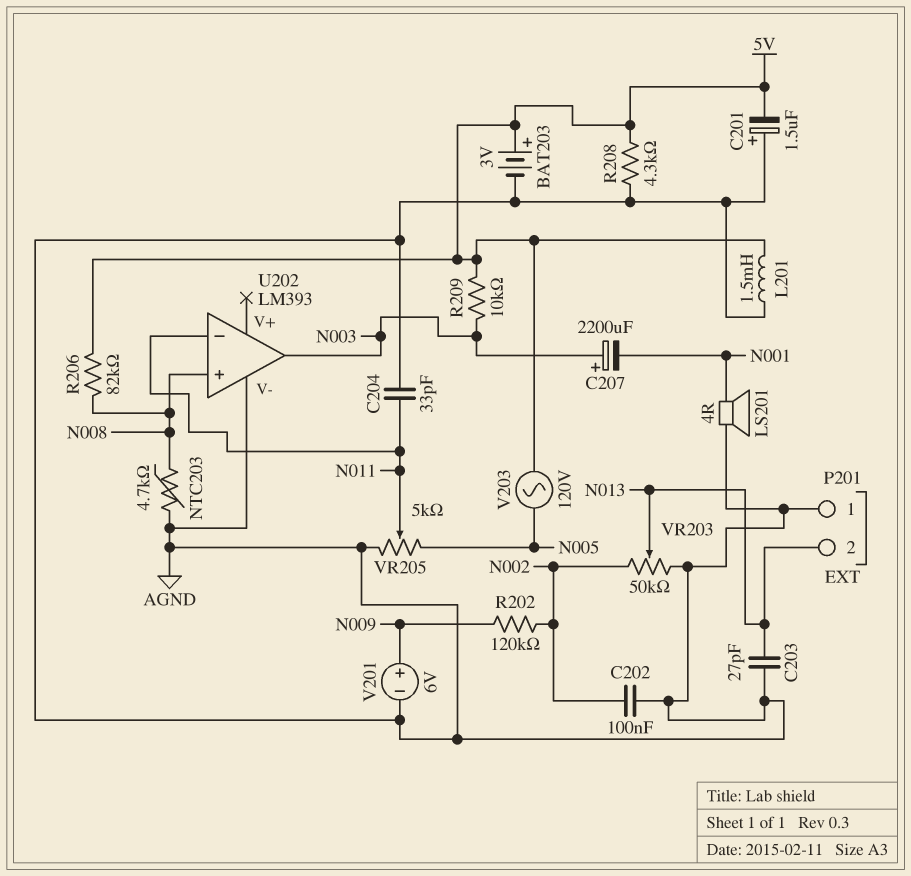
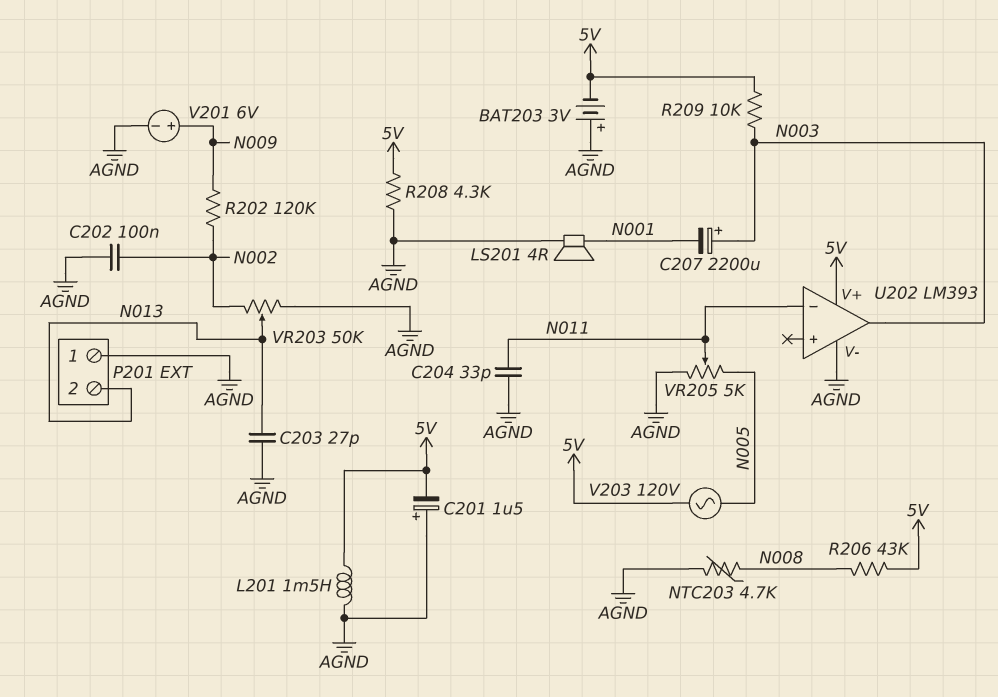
BAT203: 3V (plus 5V, minus AGND) -> 3V (plus AGND, minus 5V)
R206: 82k (5V, N008) -> 43k (5V, N008)
U202 pin V+: none -> 5V
U202 pin in+: N008 -> none

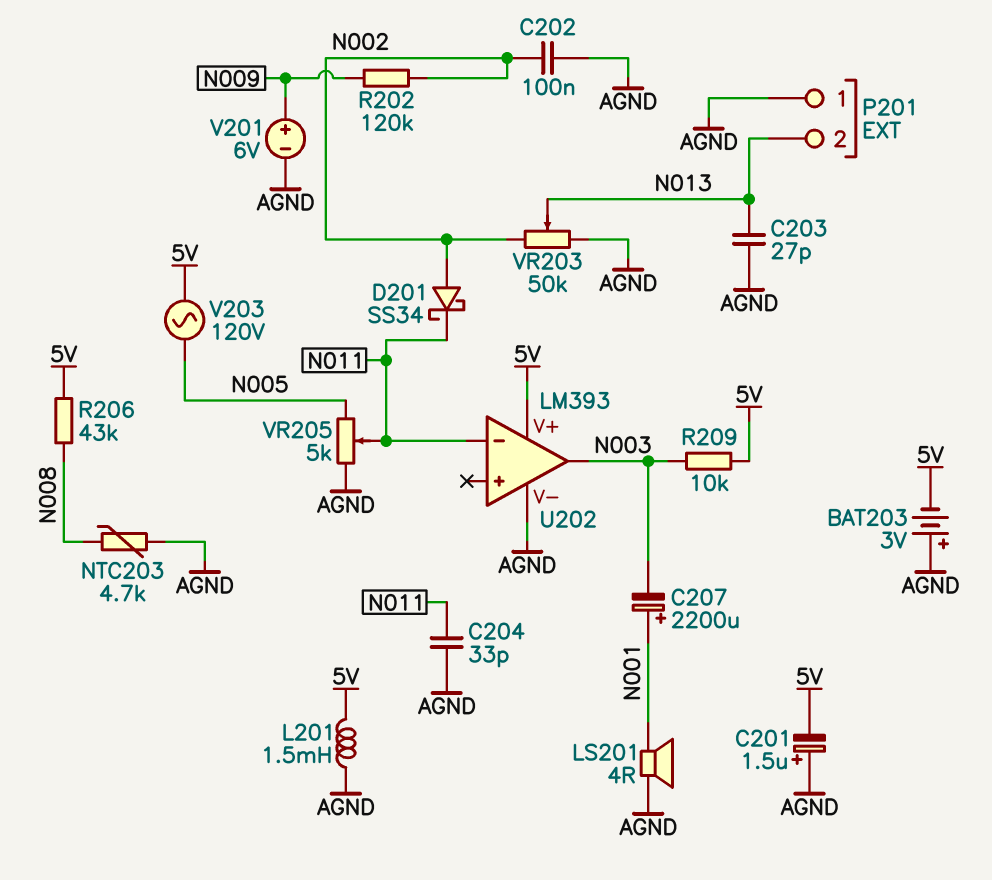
C207: 2200uF (plus N003, minus N001) -> 2200uF (plus N001, minus N003)
D201: none -> schottky SS34 (A N002, K N011)
R208: 4.3k (5V, AGND) -> none

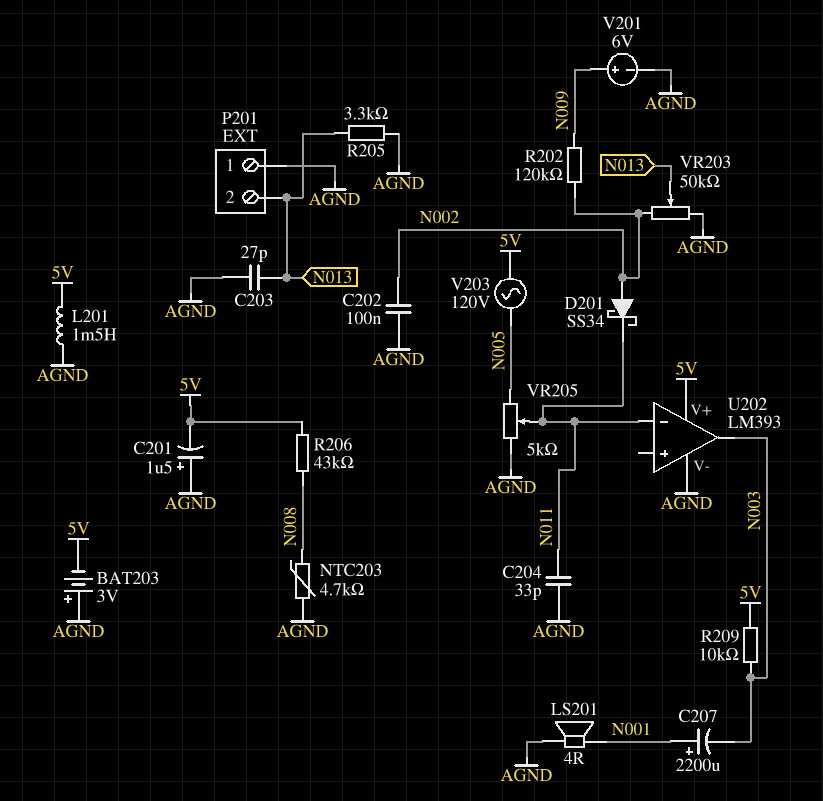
R205: none -> 3.3k (AGND, N013)

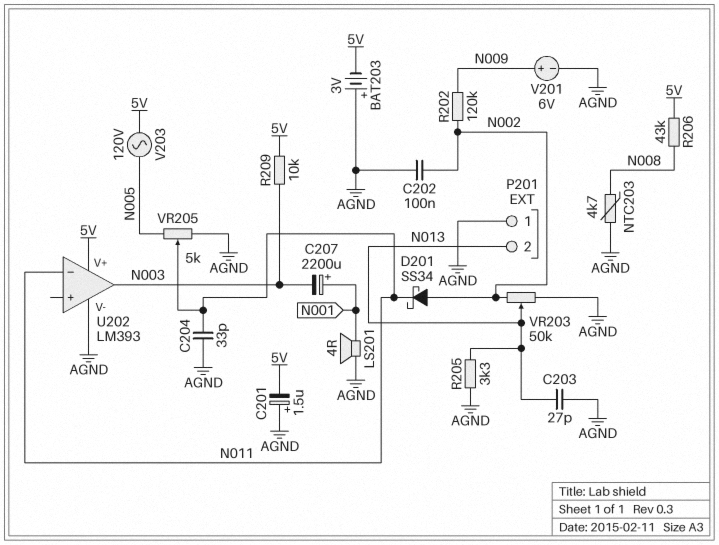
L201: 1.5mH (5V, AGND) -> none

